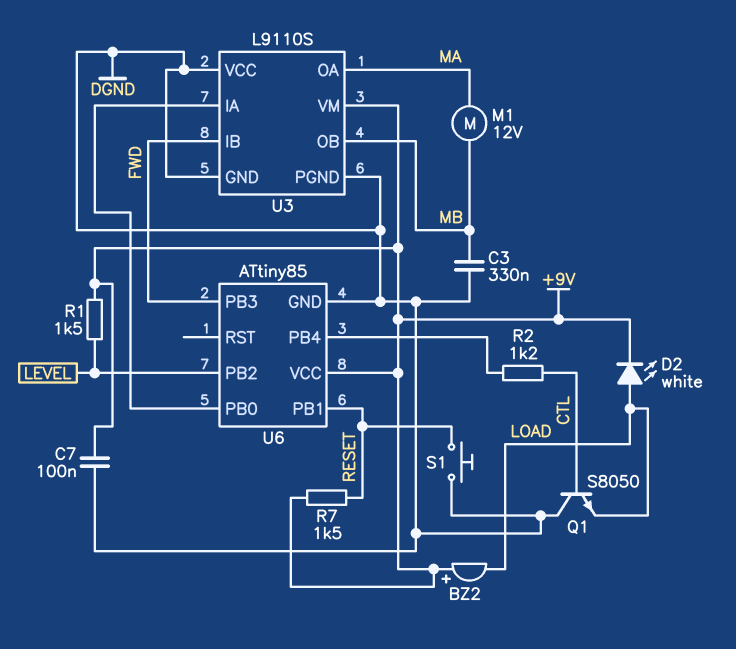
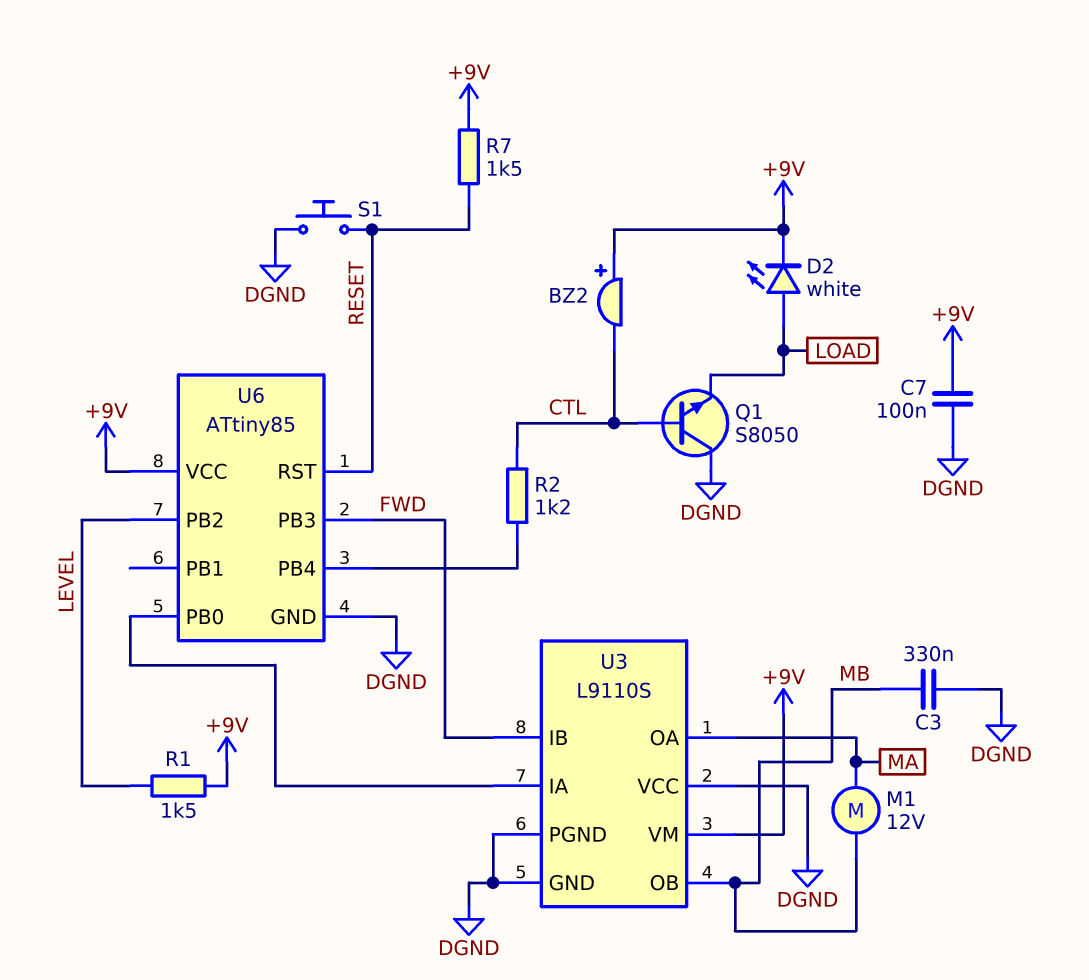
BZ2: buzzer (plus +9V, minus LOAD) -> buzzer (plus +9V, minus CTL)
U6 pin PB1: RESET -> none
U6 pin RST: none -> RESET

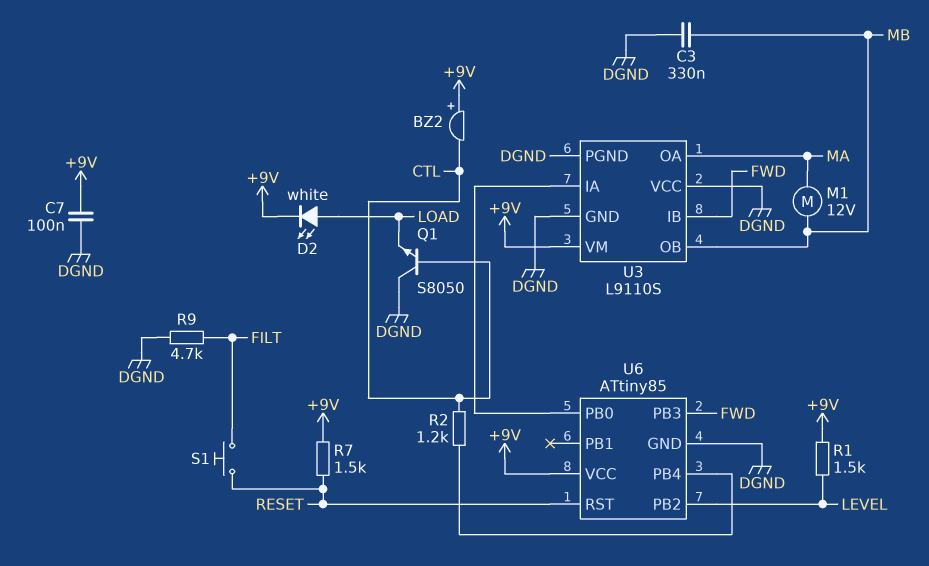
R9: none -> 4.7k (DGND, FILT)
S1: button (DGND, RESET) -> button (FILT, RESET)

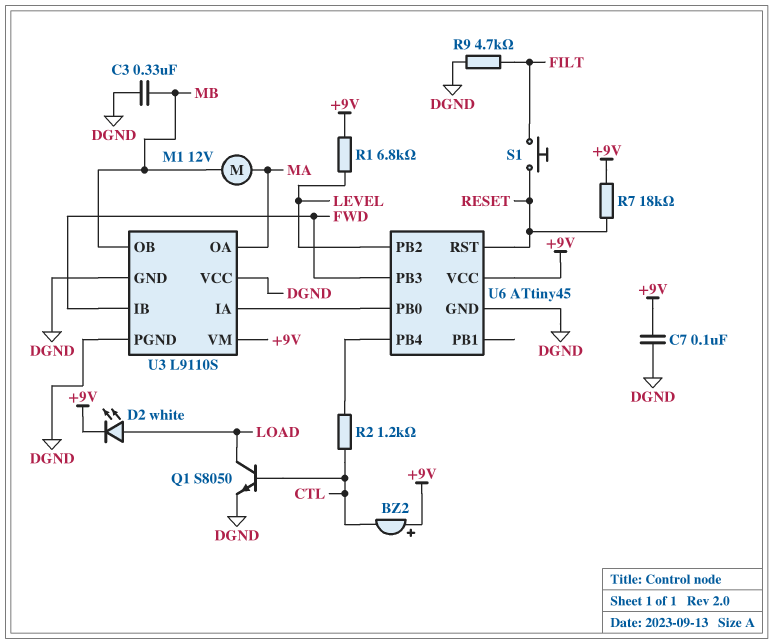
Q1: NPN S8050 (B CTL, C DGND, E LOAD) -> NPN S8050 (B CTL, C LOAD, E DGND)
R1: 1.5k (+9V, LEVEL) -> 6.8k (+9V, LEVEL)
R7: 1.5k (+9V, RESET) -> 18k (+9V, RESET)
U6: ATtiny85 -> ATtiny45

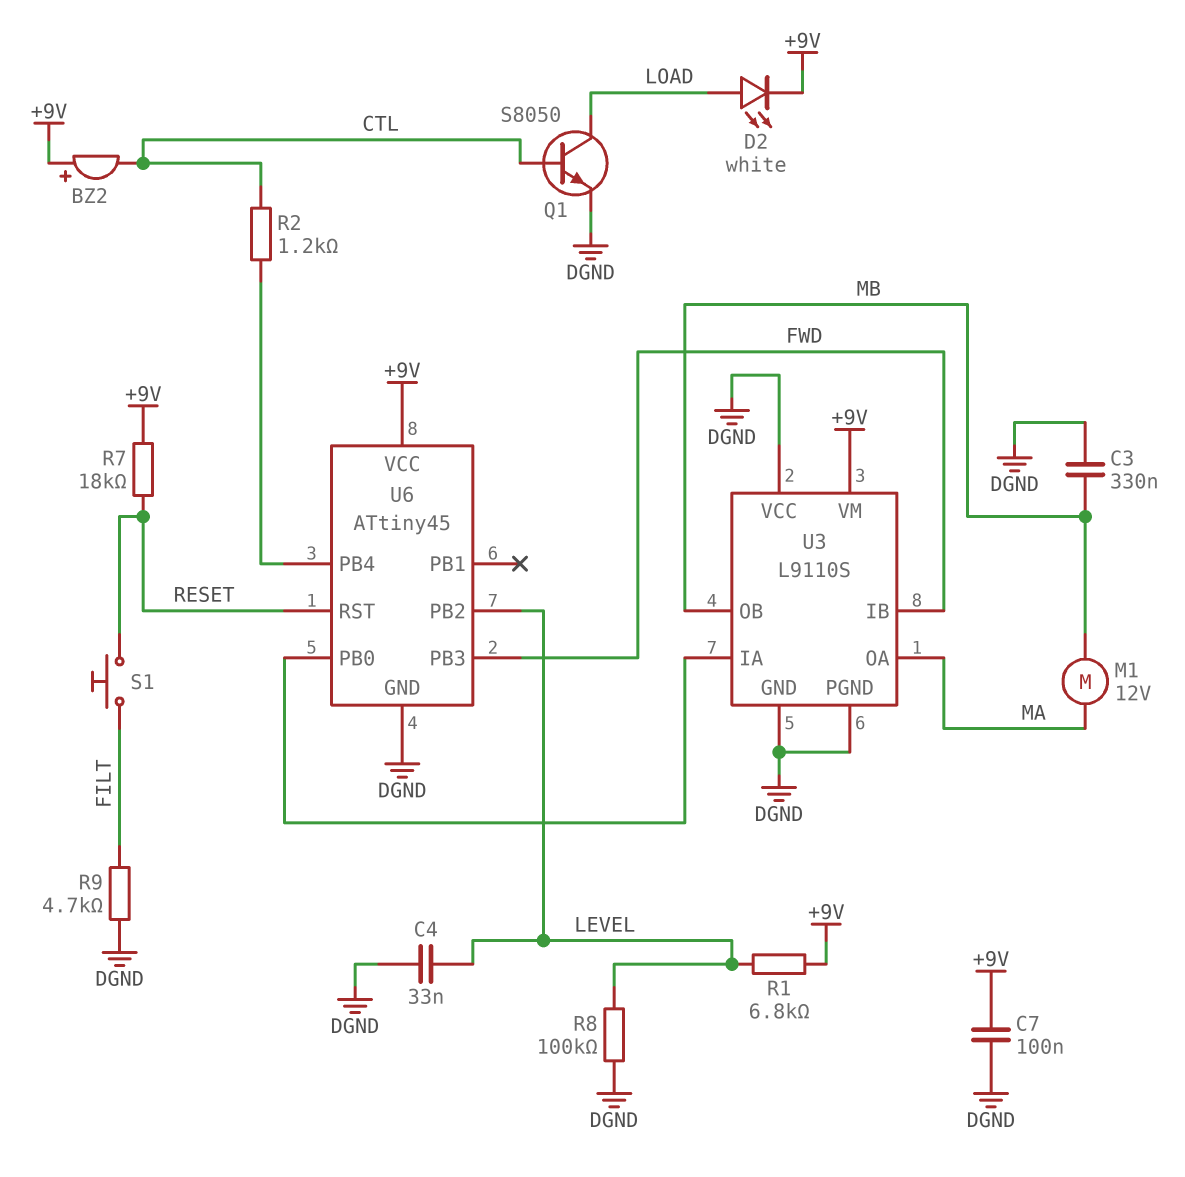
C4: none -> 33nF (DGND, LEVEL)
R8: none -> 100k (DGND, LEVEL)

